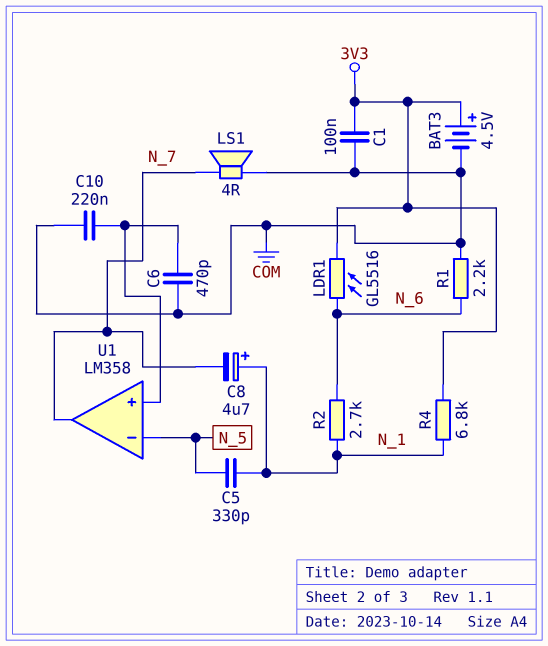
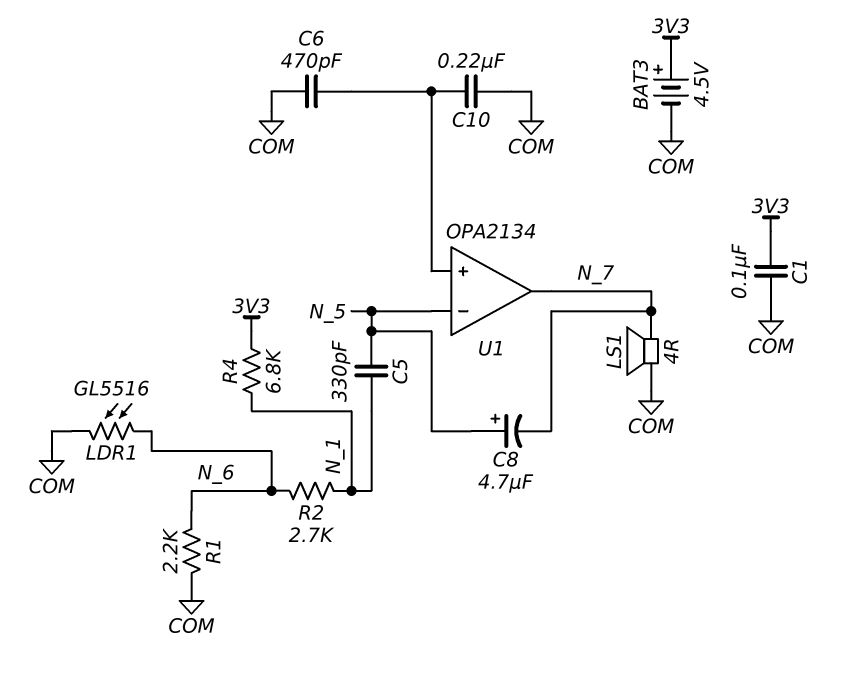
C8: 4.7uF (plus N_1, minus N_7) -> 4.7uF (plus N_5, minus N_7)
LDR1: GL5516 (3V3, N_6) -> GL5516 (COM, N_6)
U1: LM358 -> OPA2134

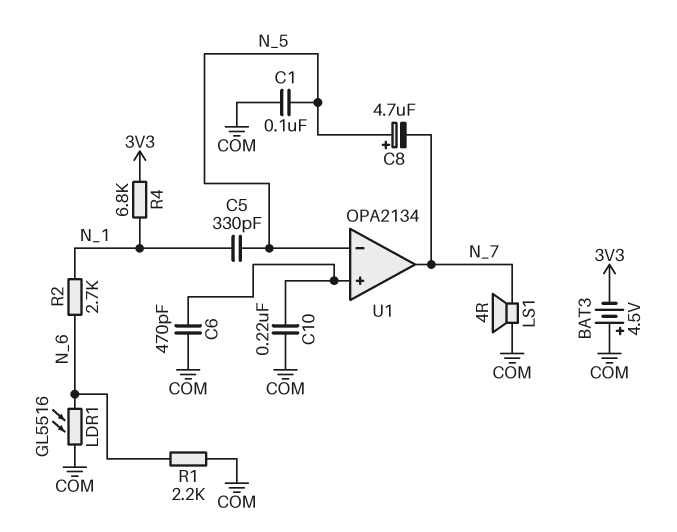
BAT3: 4.5V (plus 3V3, minus COM) -> 4.5V (plus COM, minus 3V3)
C1: 100nF (3V3, COM) -> 100nF (COM, N_5)

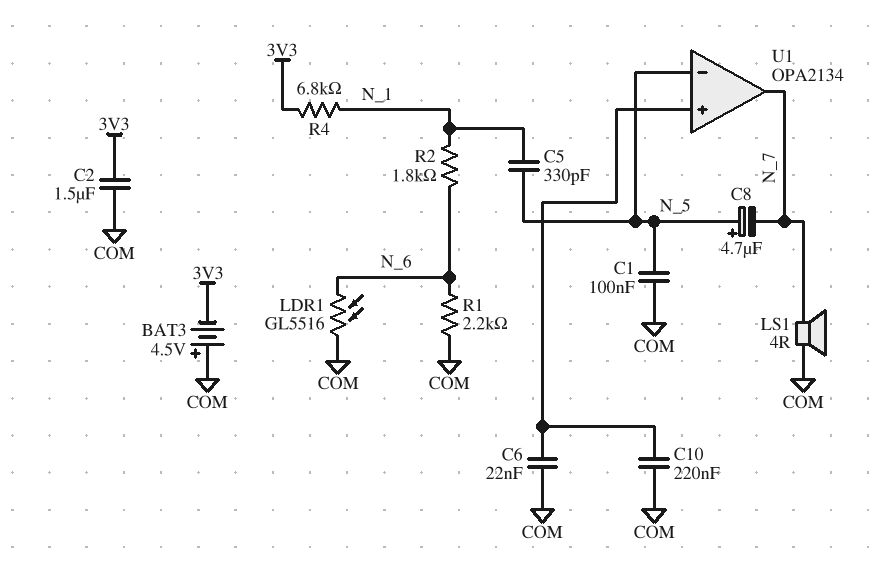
C2: none -> 1.5uF (3V3, COM)
C6: 470pF (COM, U1/in+) -> 22nF (COM, U1/in+)
R2: 2.7k (N_1, N_6) -> 1.8k (N_1, N_6)

